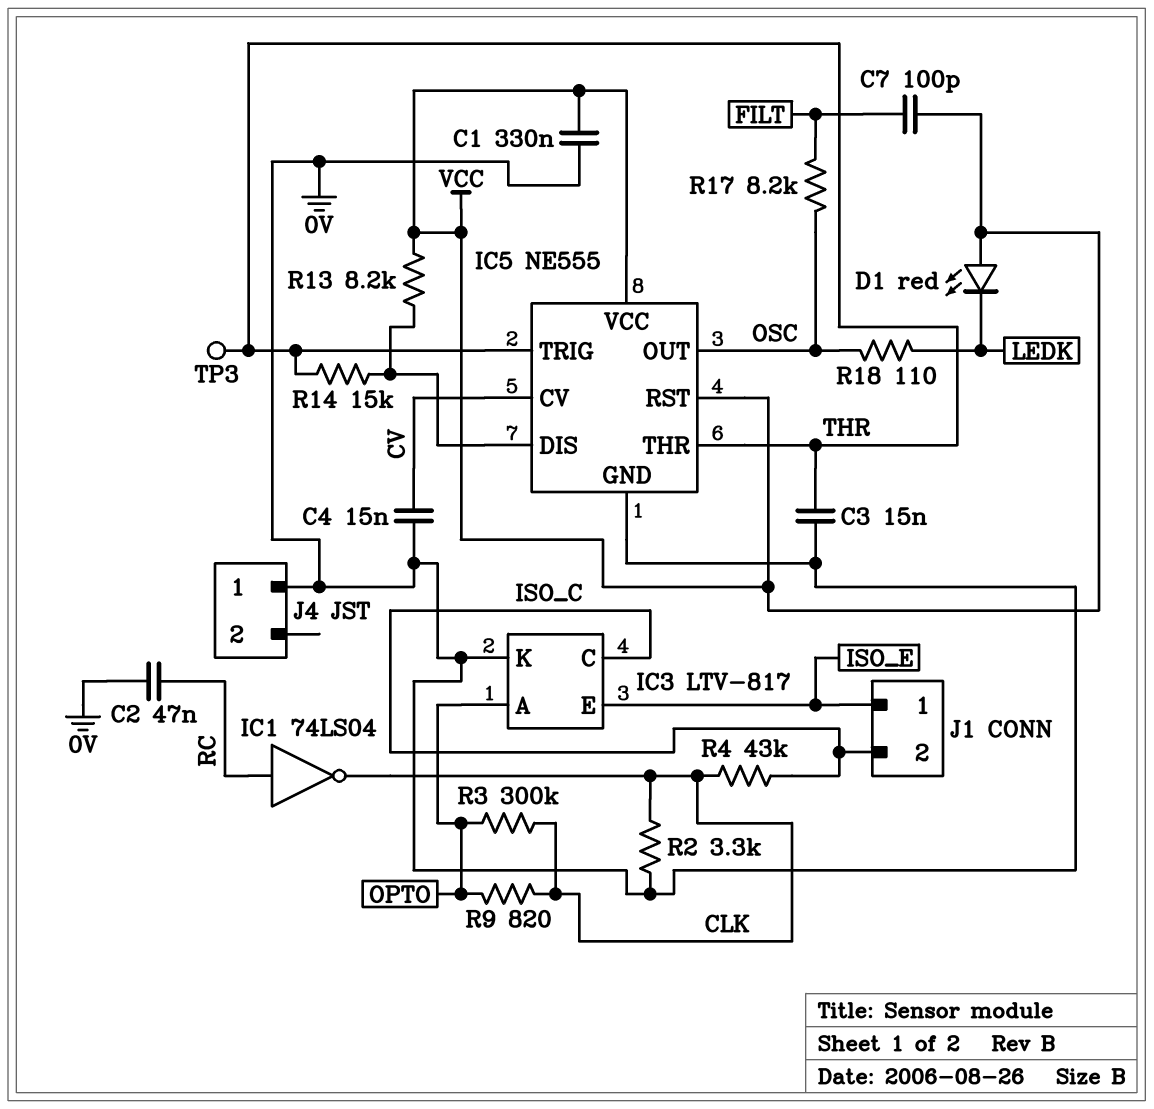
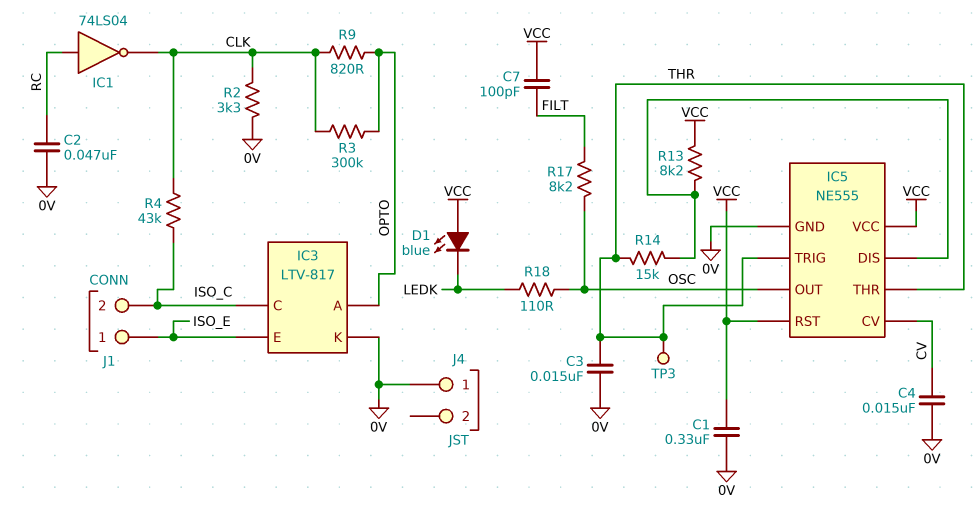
D1: LED red (A VCC, K LEDK) -> LED blue (A VCC, K LEDK)

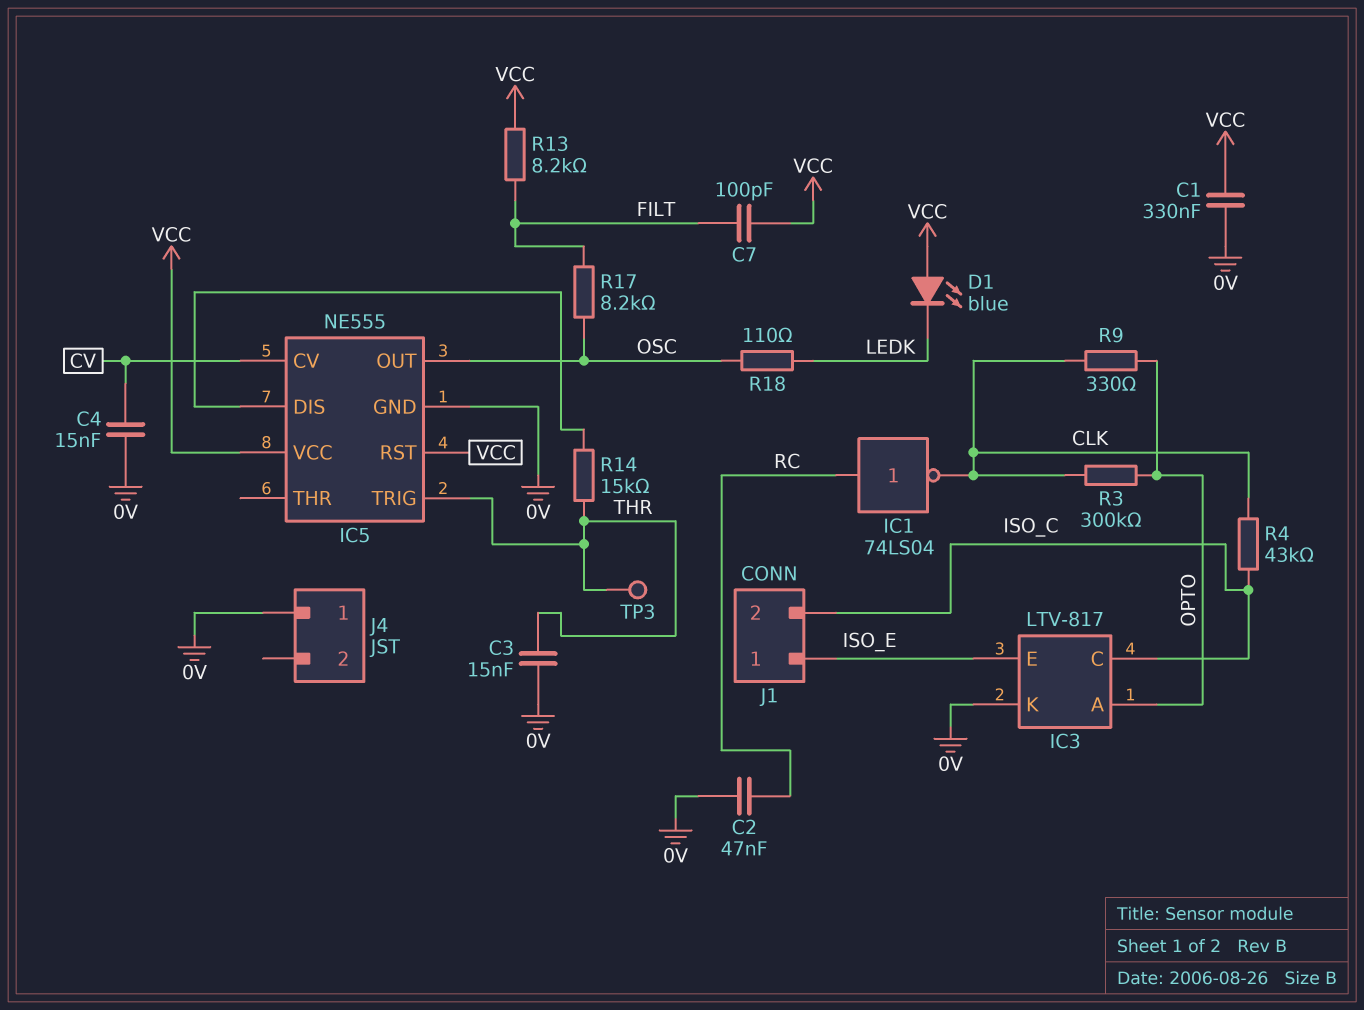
IC5 pin THR: THR -> none
R2: 3.3k (0V, CLK) -> none
R9: 820 (CLK, OPTO) -> 330 (CLK, OPTO)
R13: 8.2k (IC5/DIS, VCC) -> 8.2k (FILT, VCC)

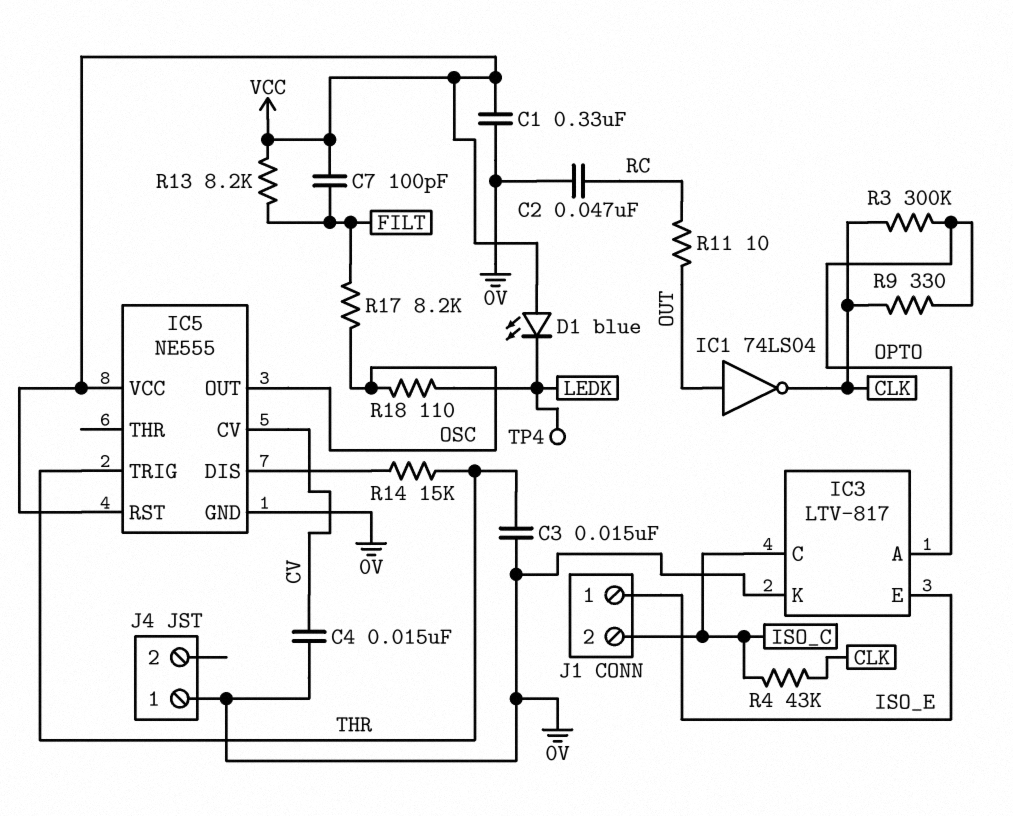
IC1: NOT 74LS04 (in RC, out CLK) -> NOT 74LS04 (in OUT, out CLK)
R11: none -> 10 (OUT, RC)
TP3: test point (THR) -> none
TP4: none -> test point (LEDK)

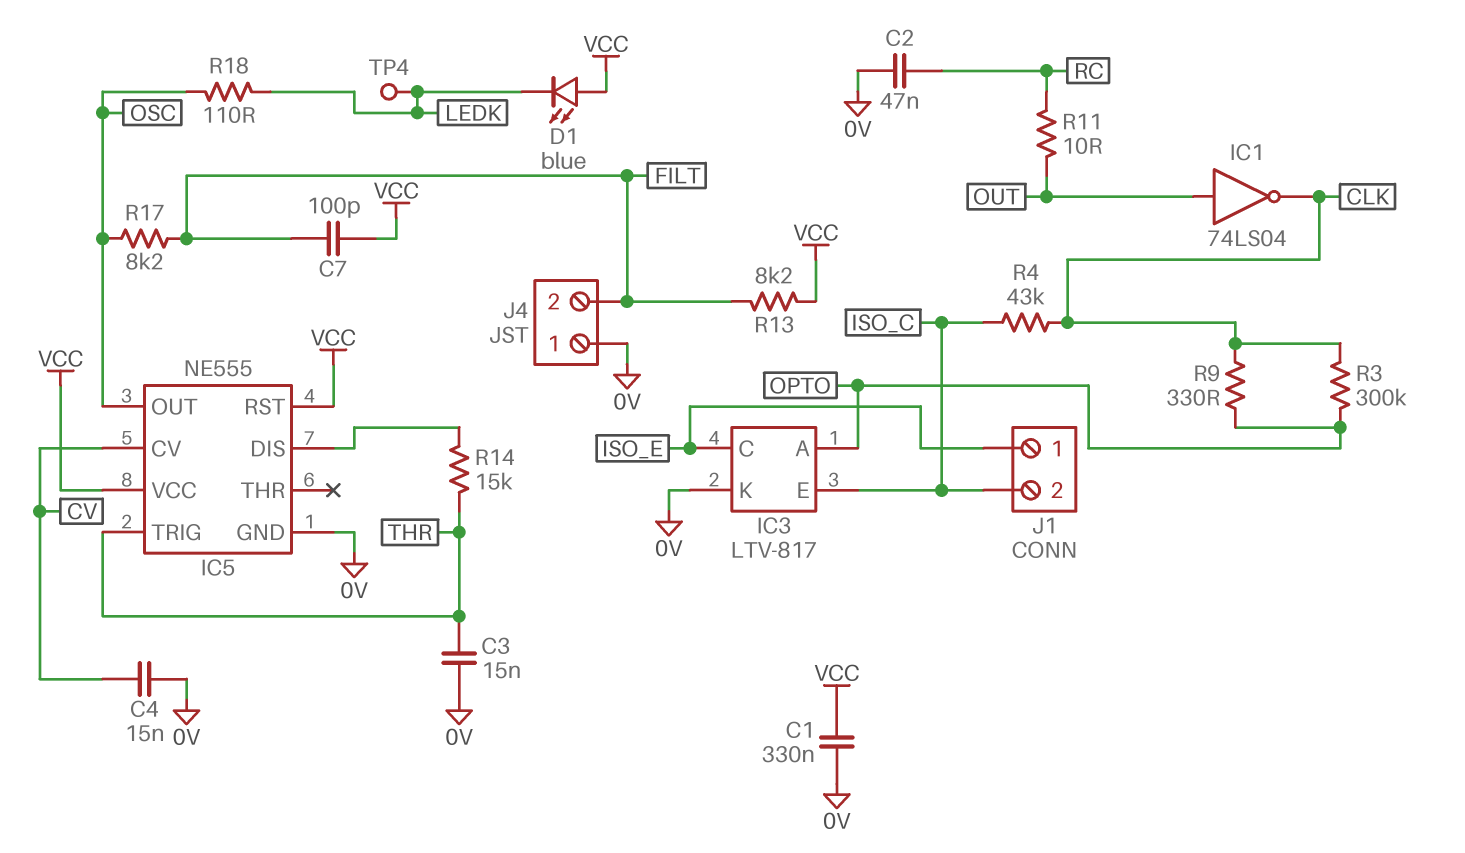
IC3 pin C: ISO_C -> ISO_E
IC3 pin E: ISO_E -> ISO_C
J4 pin 2: none -> FILT

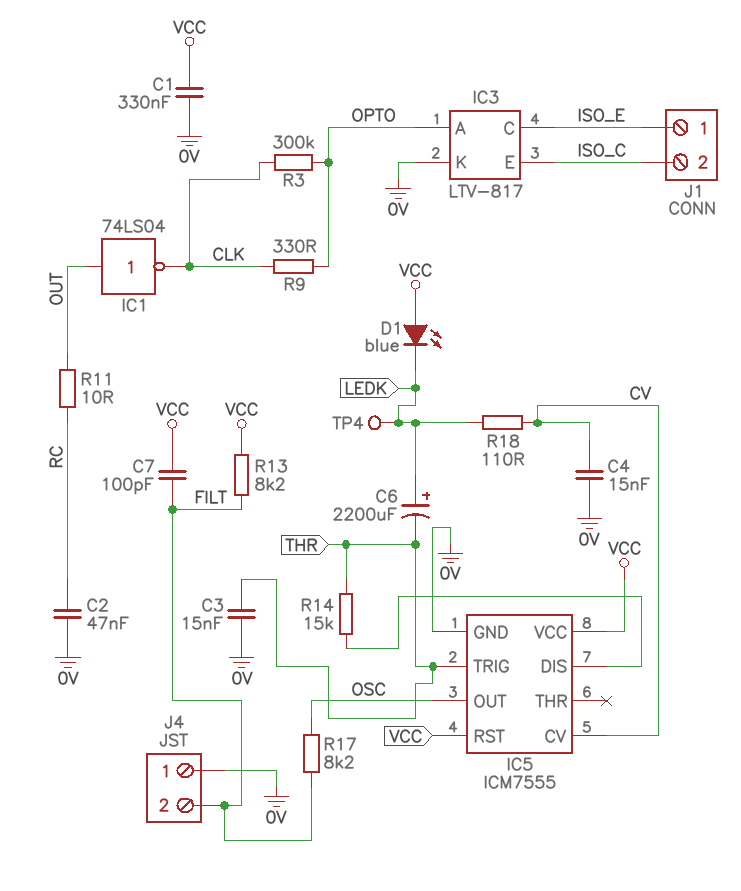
C6: none -> 2200uF (plus LEDK, minus THR)
IC5: NE555 -> ICM7555
R4: 43k (CLK, ISO_C) -> none
R18: 110 (LEDK, OSC) -> 110 (CV, LEDK)

